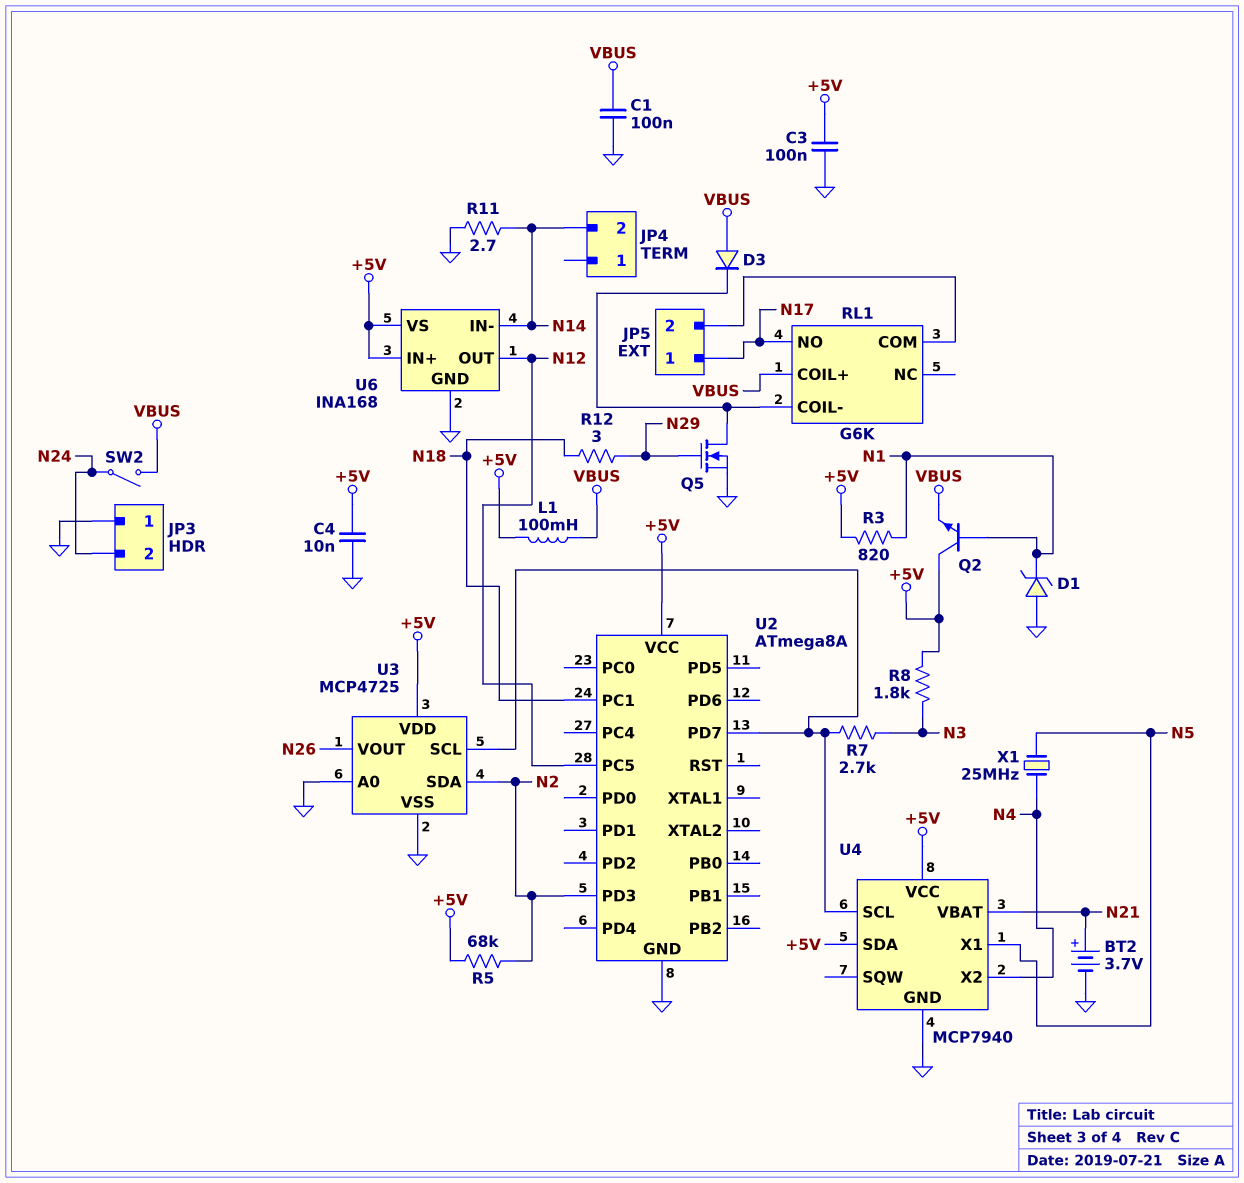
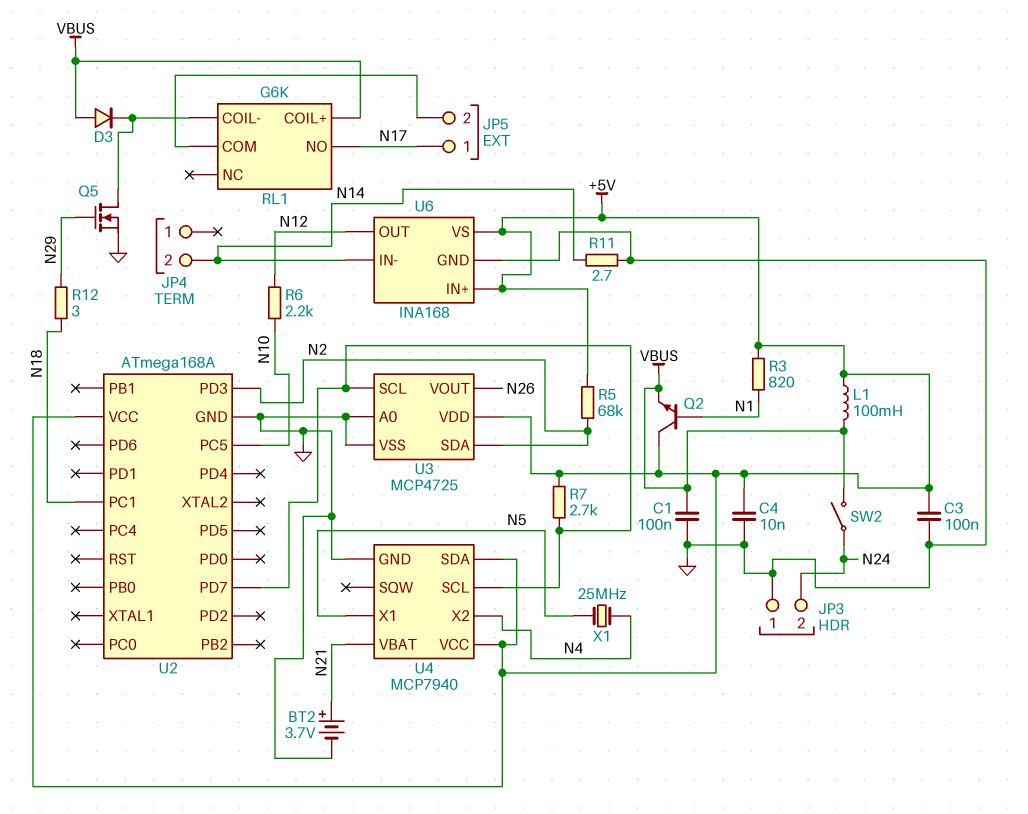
D1: zener (A GND, K N1) -> none
R6: none -> 2.2k (N10, N12)
R7: 2.7k (N3, U2/PD7) -> 2.7k (+5V, U2/PD7)
R8: 1.8k (+5V, N3) -> none
U2: ATmega8A -> ATmega168A
U2 pin PC5: N12 -> N10

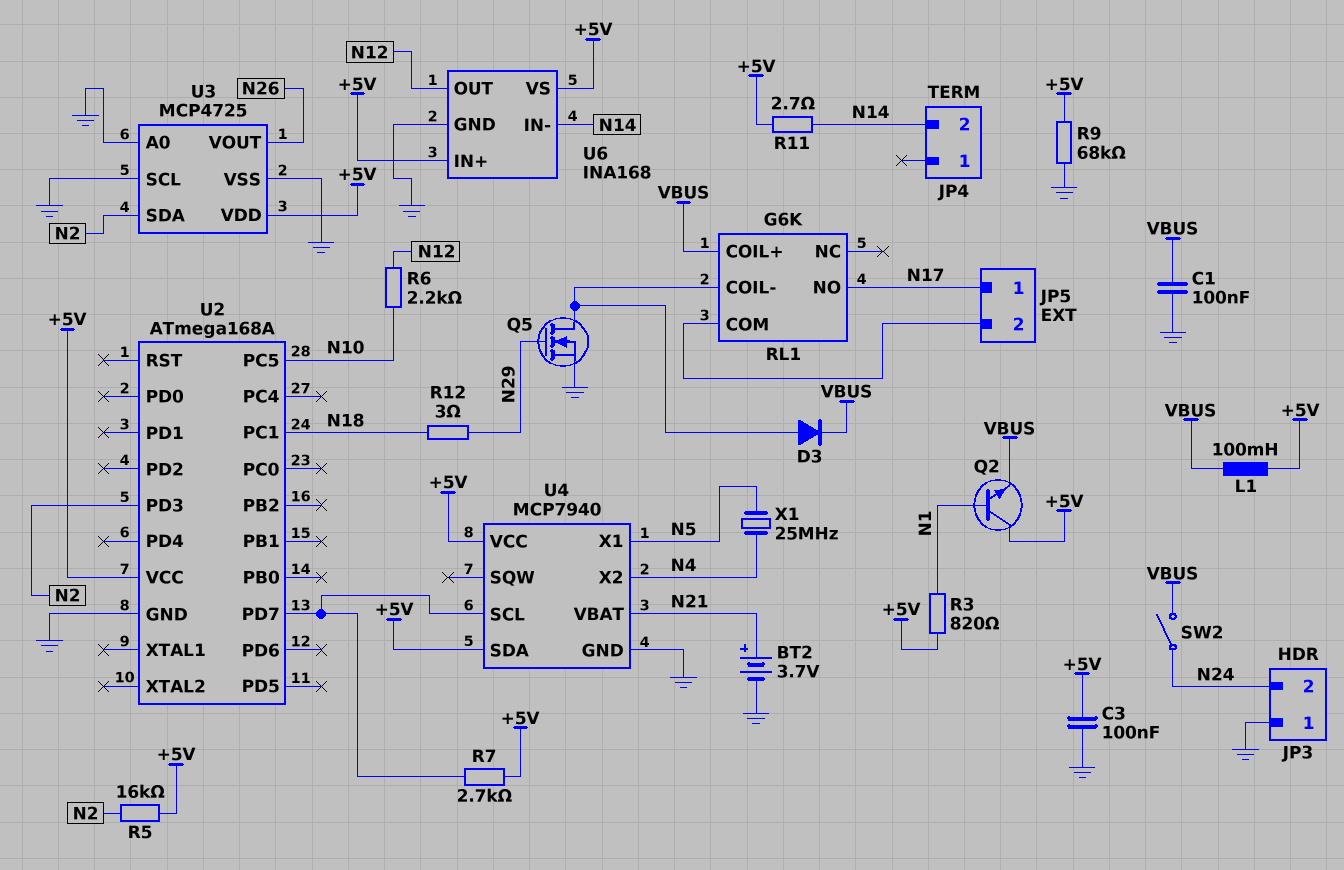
C4: 10nF (+5V, GND) -> none
D3: diode (A VBUS, K RL1/COIL-) -> diode (A RL1/COIL-, K VBUS)
R5: 68k (+5V, N2) -> 16k (+5V, N2)
R9: none -> 68k (+5V, GND)
R11: 2.7 (GND, N14) -> 2.7 (+5V, N14)
U3 pin SCL: U2/PD7 -> GND

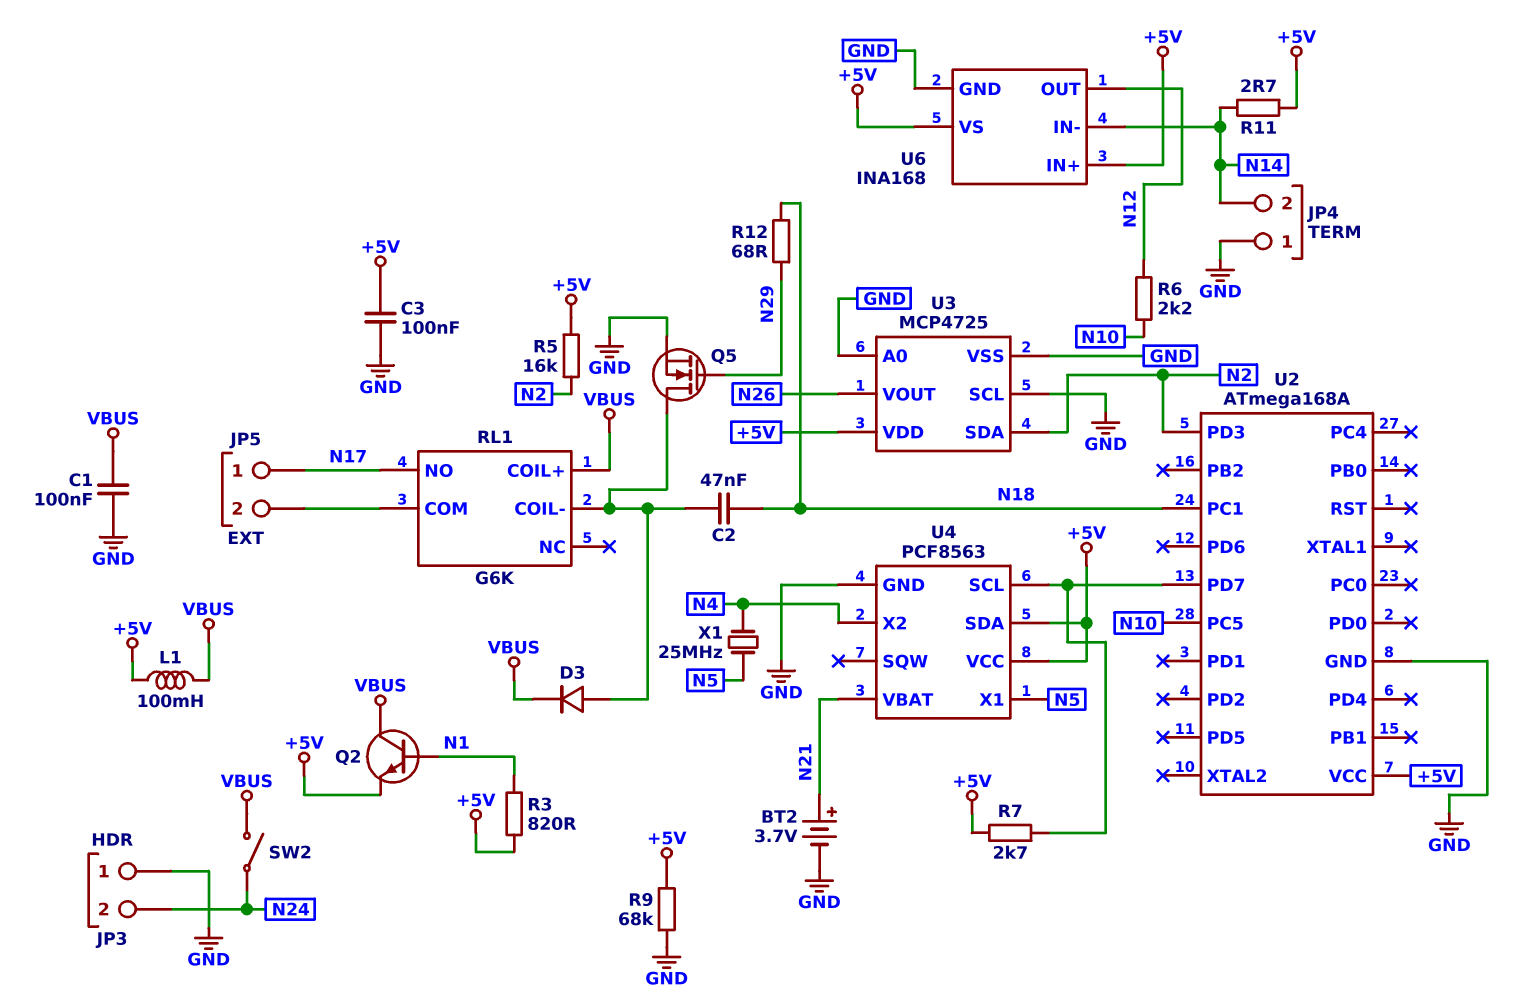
C2: none -> 47nF (N18, RL1/COIL-)
JP4 pin 1: none -> GND
Q2: NPN (B N1, C +5V, E VBUS) -> NPN (B N1, C VBUS, E +5V)
R12: 3 (N18, N29) -> 68 (N18, N29)
U4: MCP7940 -> PCF8563

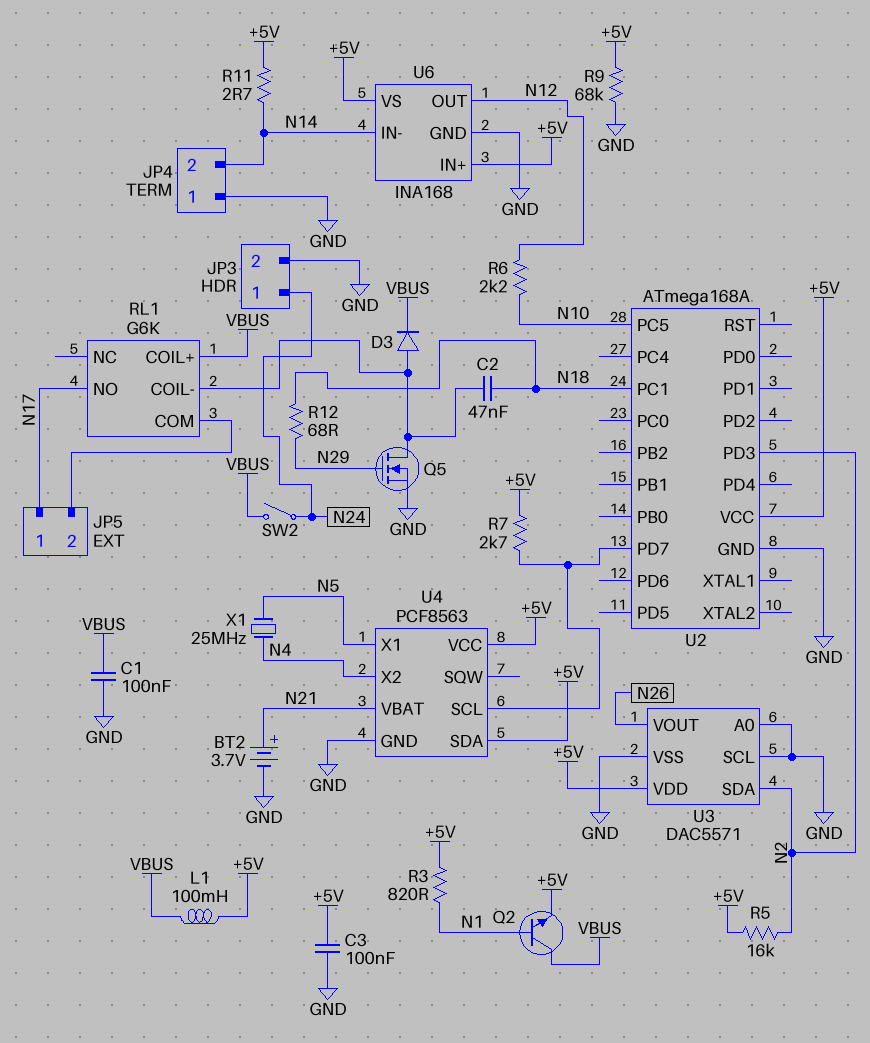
JP3 pin 1: GND -> N24
JP3 pin 2: N24 -> GND
U3: MCP4725 -> DAC5571

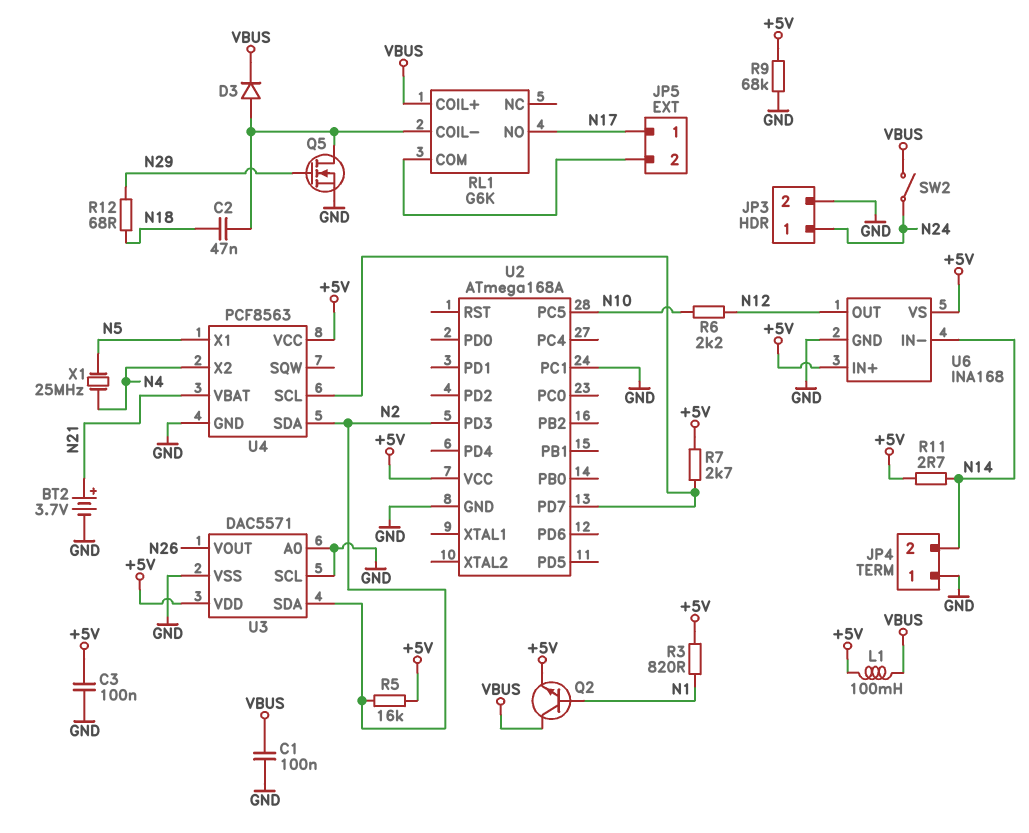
U2 pin PC1: N18 -> GND
U4 pin SDA: +5V -> N2

